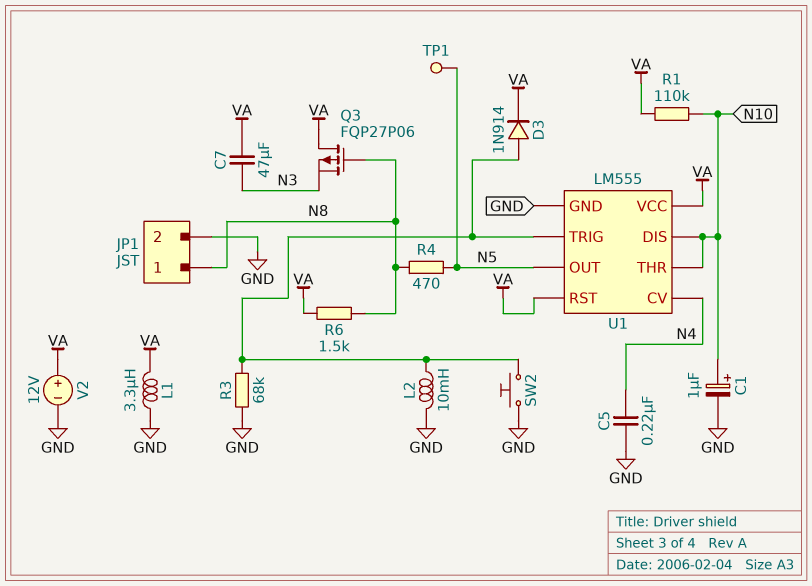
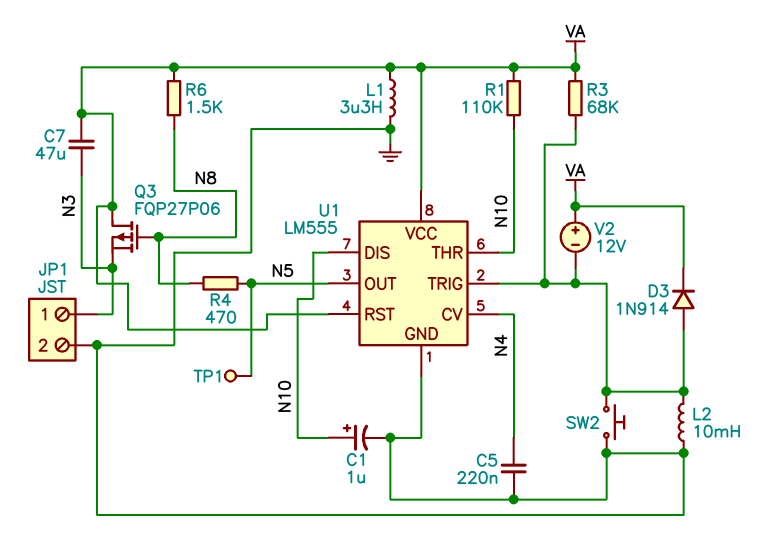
JP1 pin 1: N8 -> N3
R3: 68k (GND, U1/TRIG) -> 68k (U1/TRIG, VA)
V2: 12V (plus VA, minus GND) -> 12V (plus VA, minus U1/TRIG)

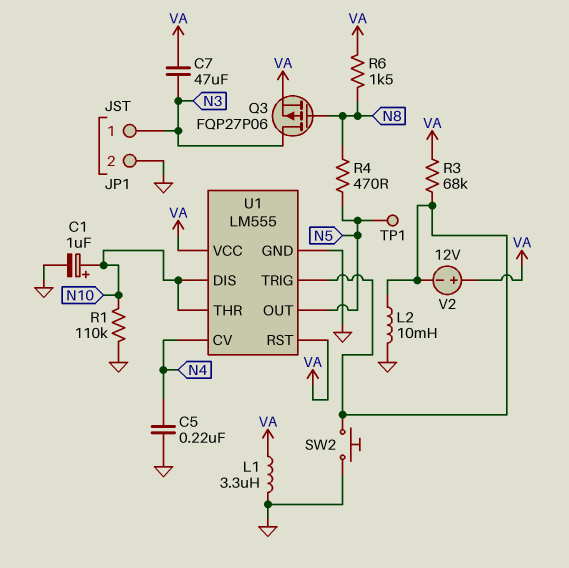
D3: diode 1N914 (A U1/TRIG, K VA) -> none
Q3: PMOS FQP27P06 (G N8, D VA, S N3) -> PMOS FQP27P06 (G N8, D N3, S VA)
R1: 110k (N10, VA) -> 110k (GND, N10)

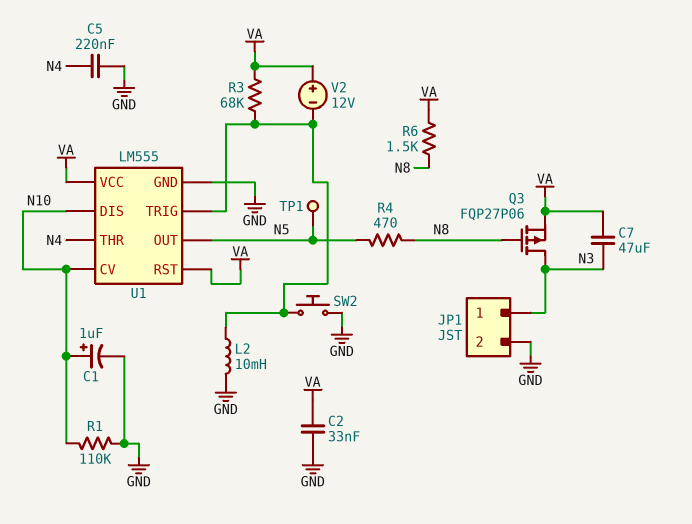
C2: none -> 33nF (GND, VA)
L1: 3.3uH (GND, VA) -> none
U1 pin CV: N4 -> N10
U1 pin THR: N10 -> N4

